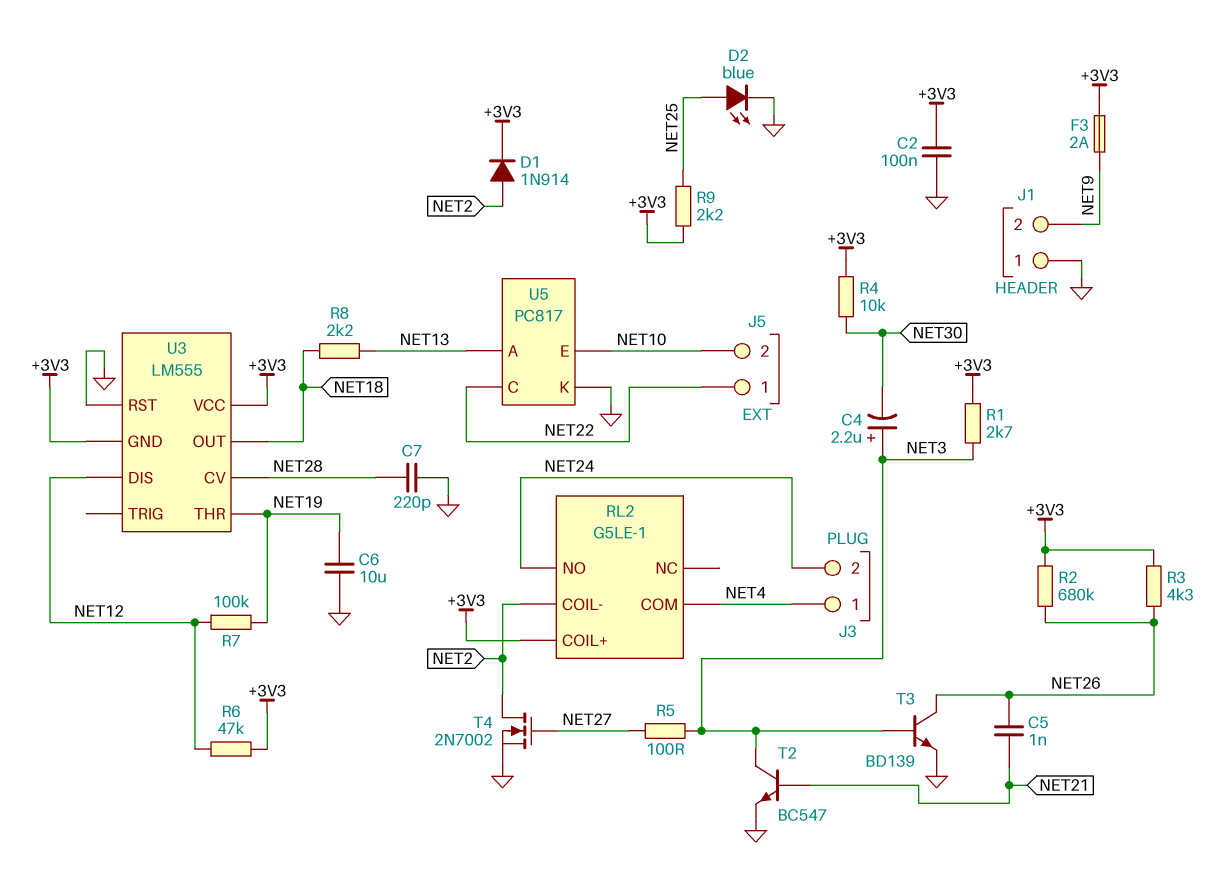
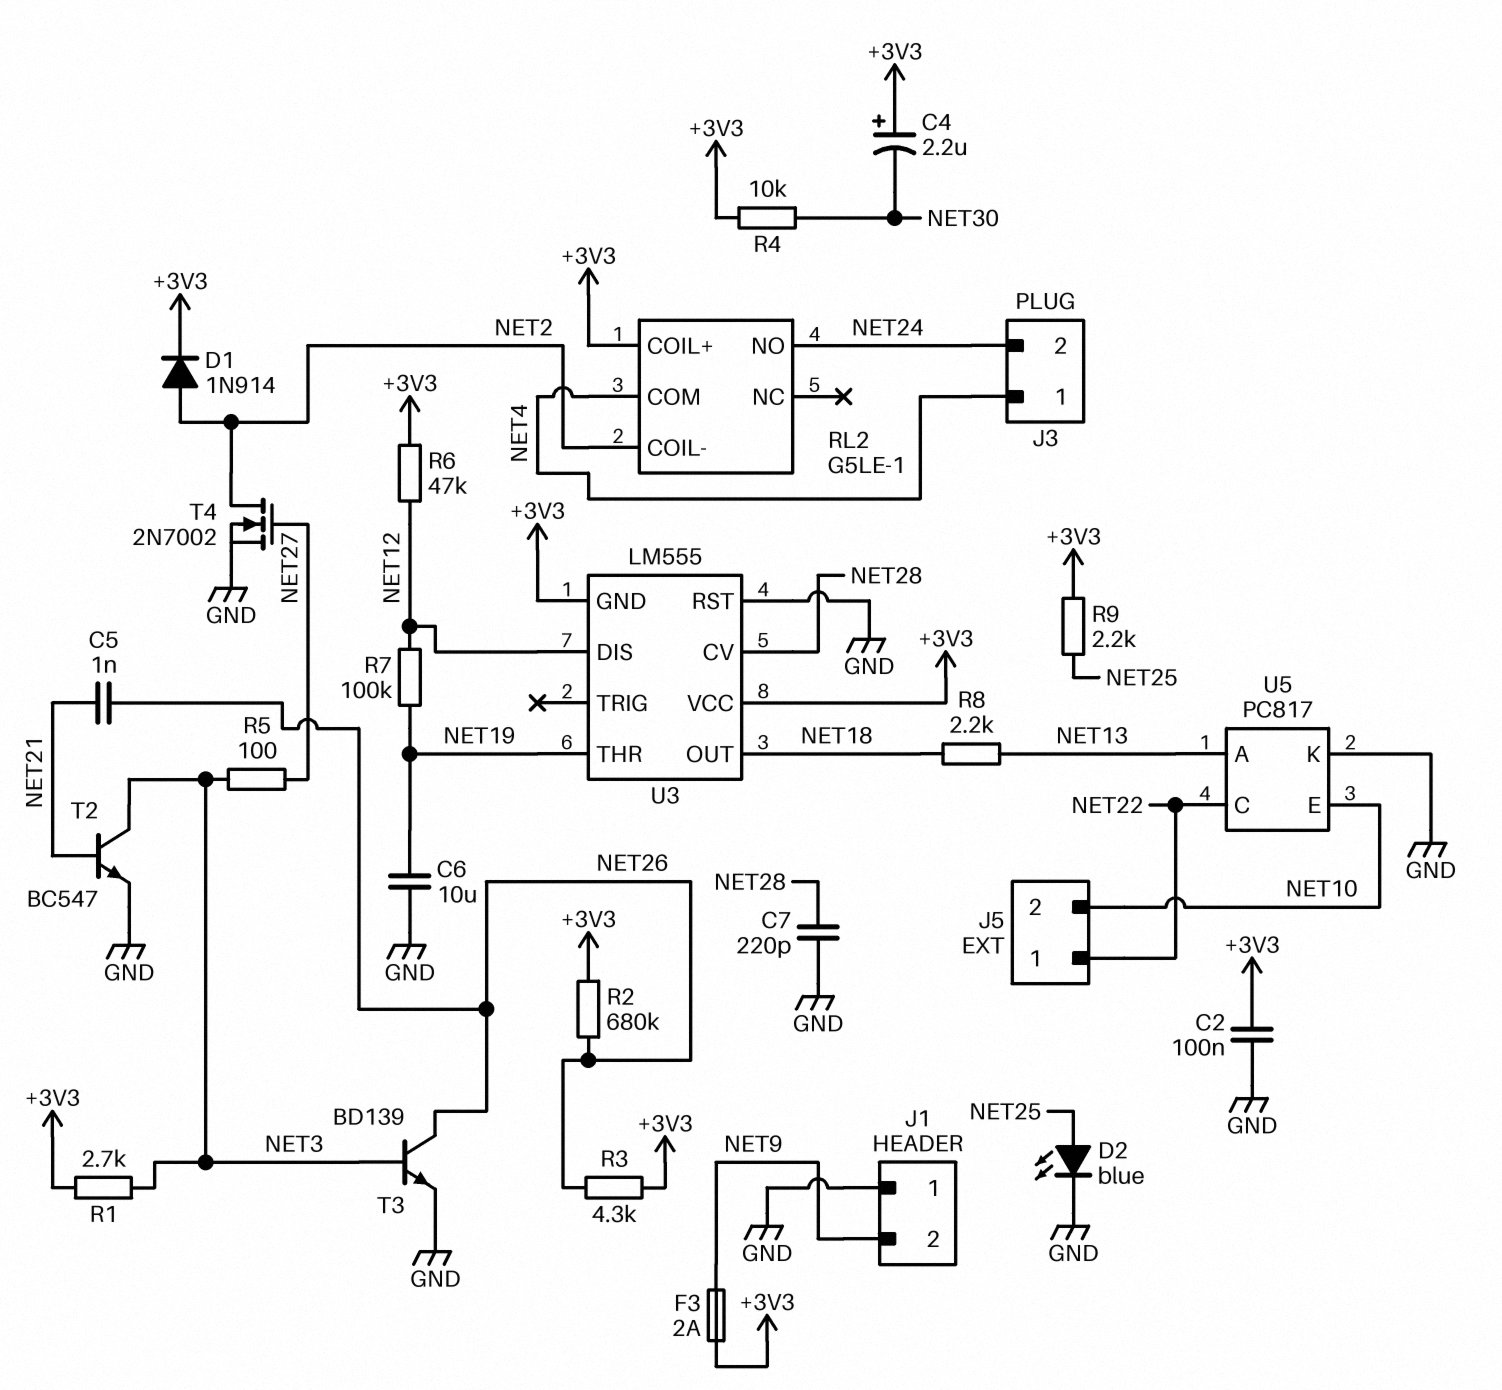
C4: 2.2uF (plus NET3, minus NET30) -> 2.2uF (plus +3V3, minus NET30)

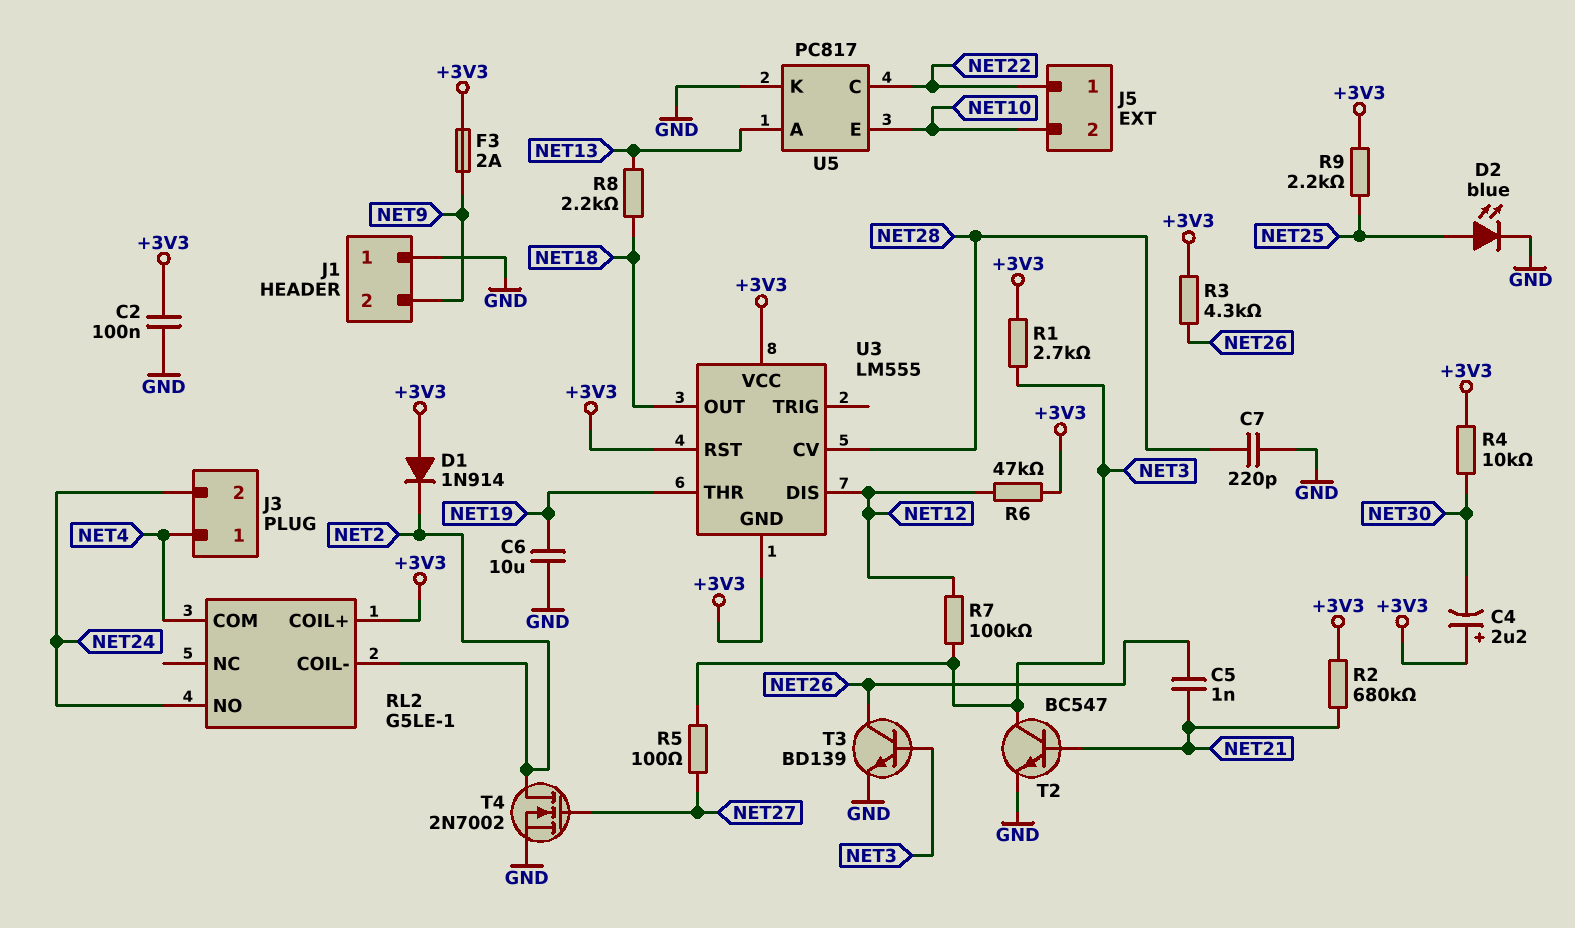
D1: diode 1N914 (A NET2, K +3V3) -> diode 1N914 (A +3V3, K NET2)
R2: 680k (+3V3, NET26) -> 680k (+3V3, NET21)
R7: 100k (NET12, NET19) -> 100k (NET3, NET12)
U3 pin RST: GND -> +3V3

